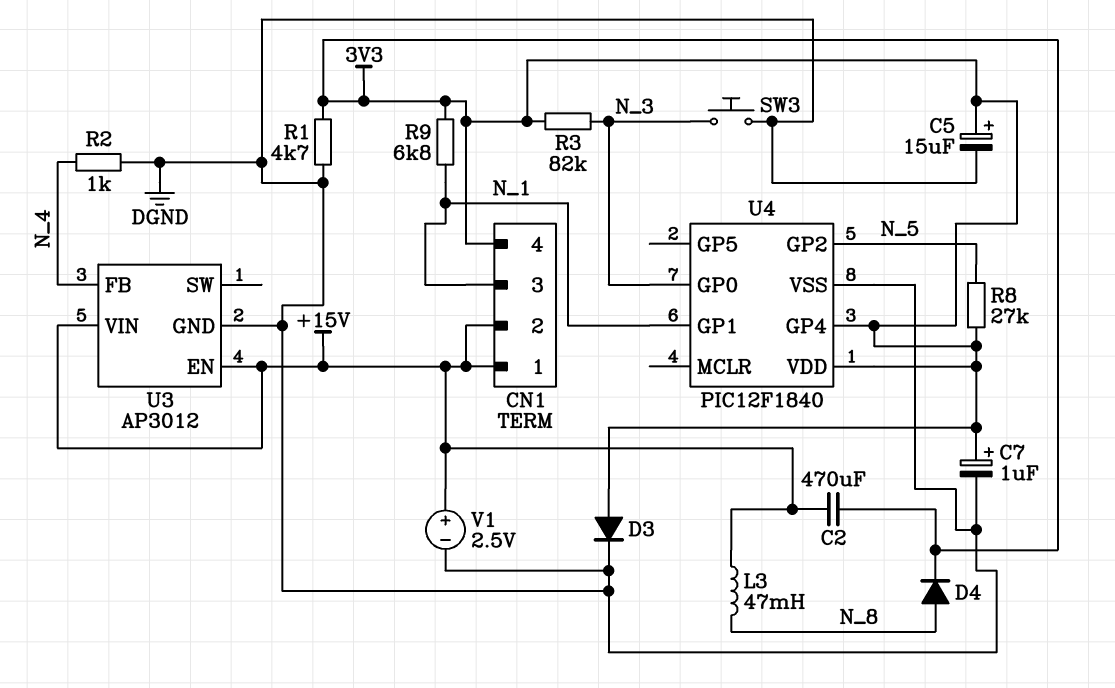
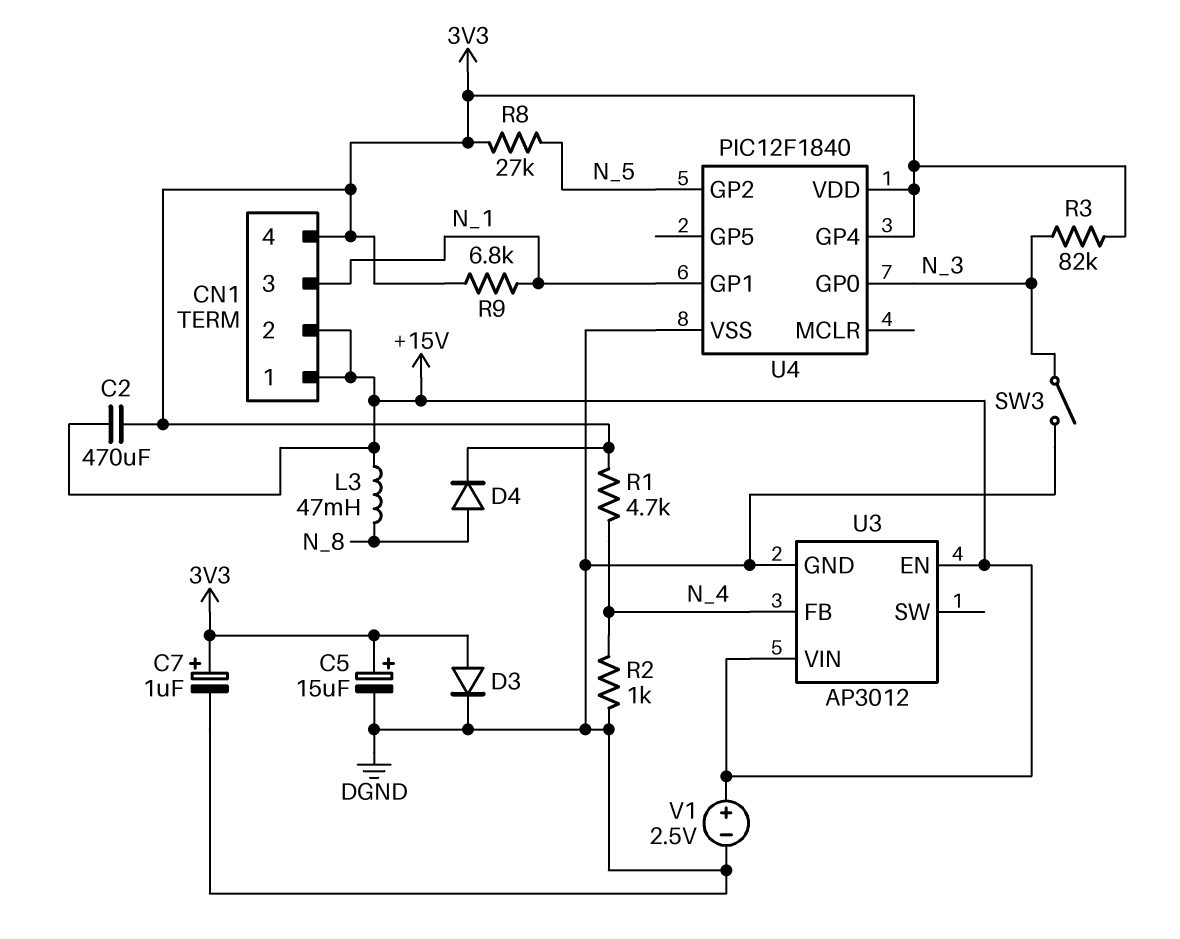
R1: 4.7k (3V3, DGND) -> 4.7k (3V3, N_4)
SW3: button (DGND, N_3) -> switch (DGND, N_3)

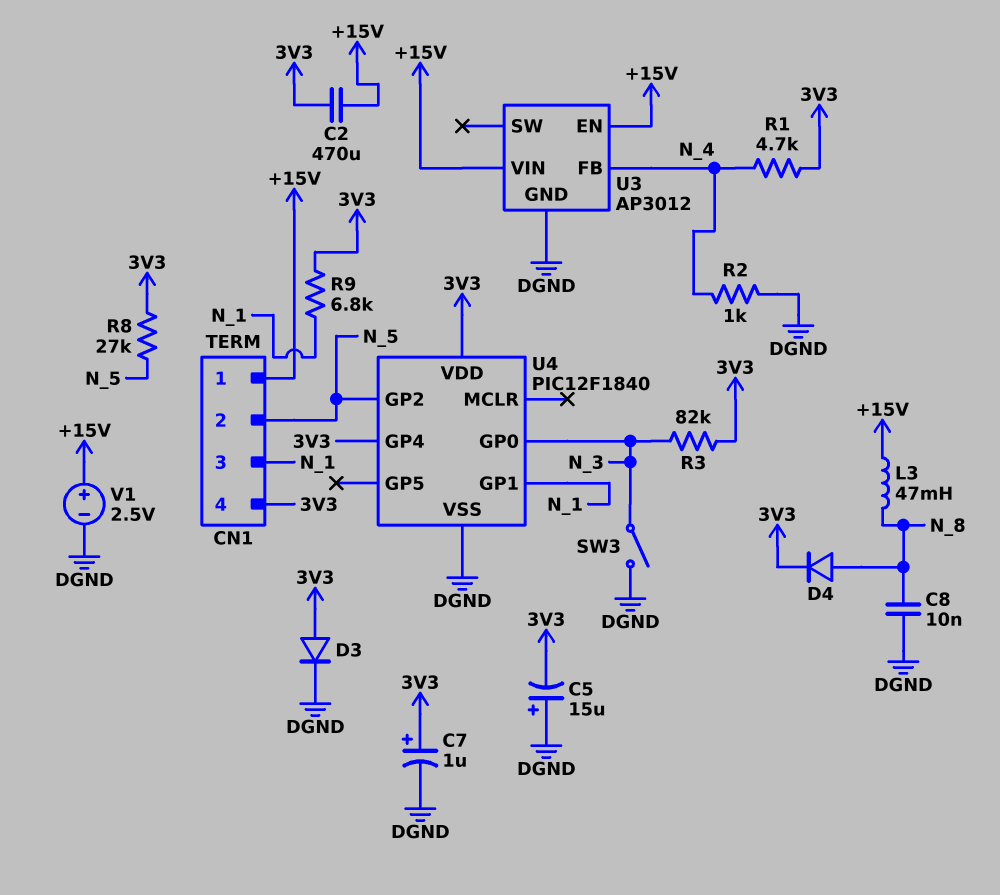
C5: 15uF (plus 3V3, minus DGND) -> 15uF (plus DGND, minus 3V3)
C8: none -> 10nF (DGND, N_8)
CN1 pin 2: +15V -> N_5

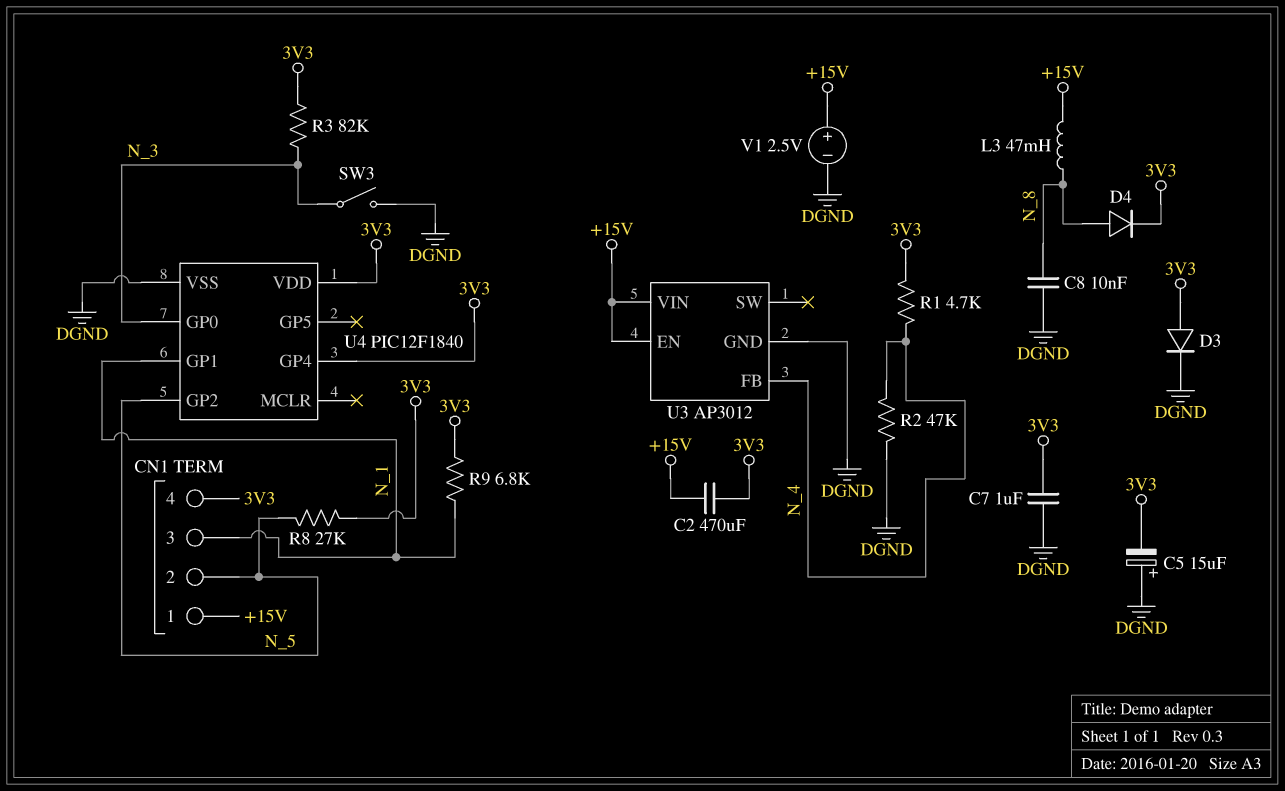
C7: 1uF (plus 3V3, minus DGND) -> 1uF (3V3, DGND)
R2: 1k (DGND, N_4) -> 47k (DGND, N_4)

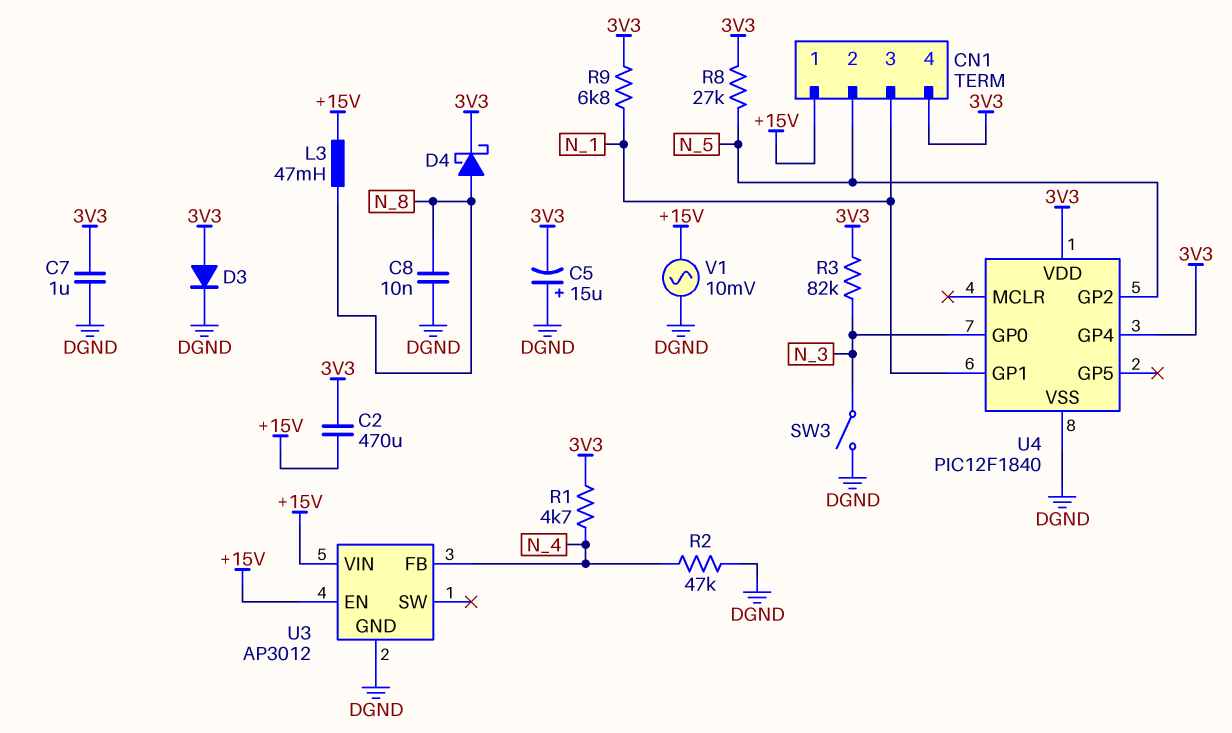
D4: diode (A N_8, K 3V3) -> schottky (A N_8, K 3V3)
V1: 2.5V (plus +15V, minus DGND) -> AC 10mV (+15V, DGND)

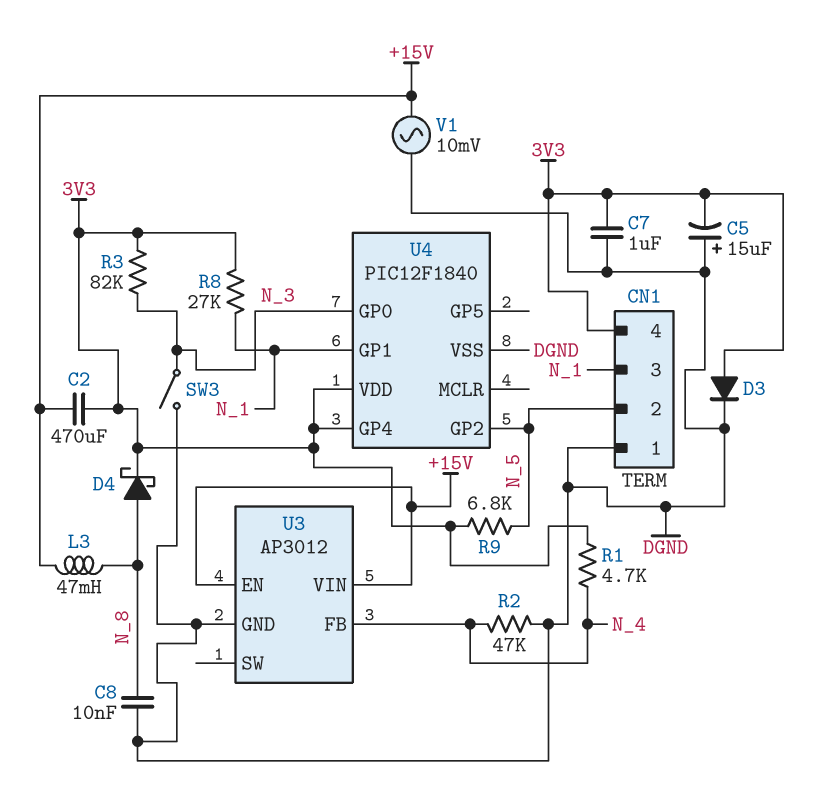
CN1 pin 1: +15V -> DGND
R8: 27k (3V3, N_5) -> 27k (3V3, N_1)
R9: 6.8k (3V3, N_1) -> 6.8k (3V3, N_5)

